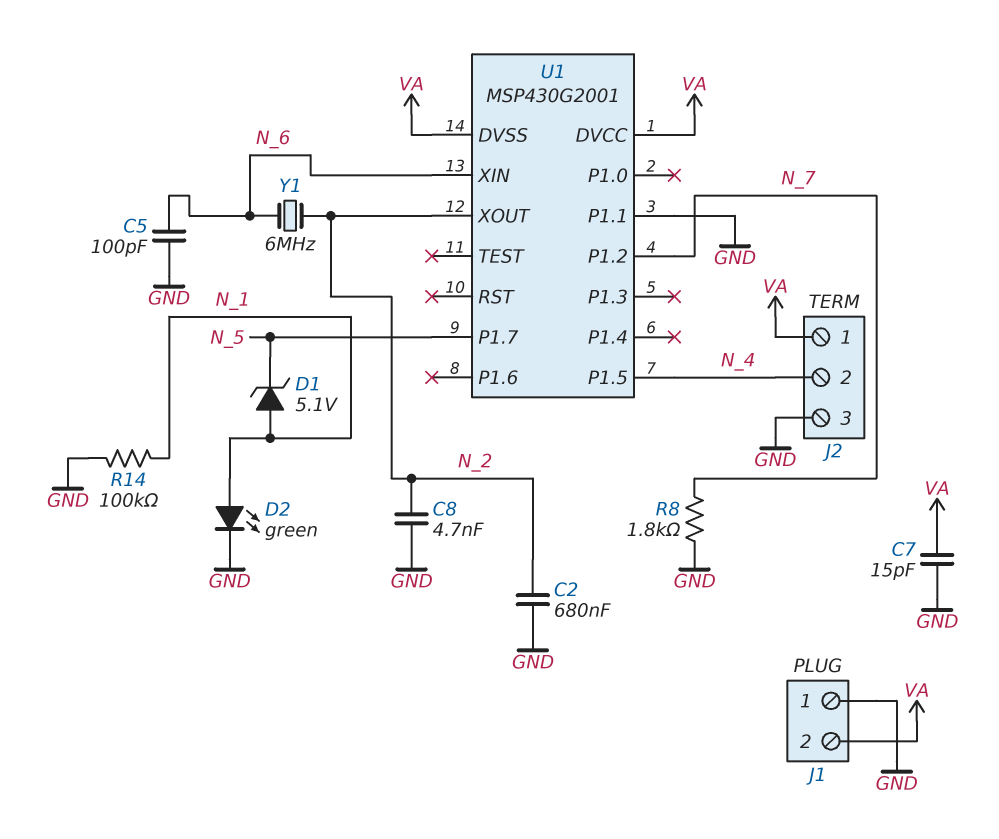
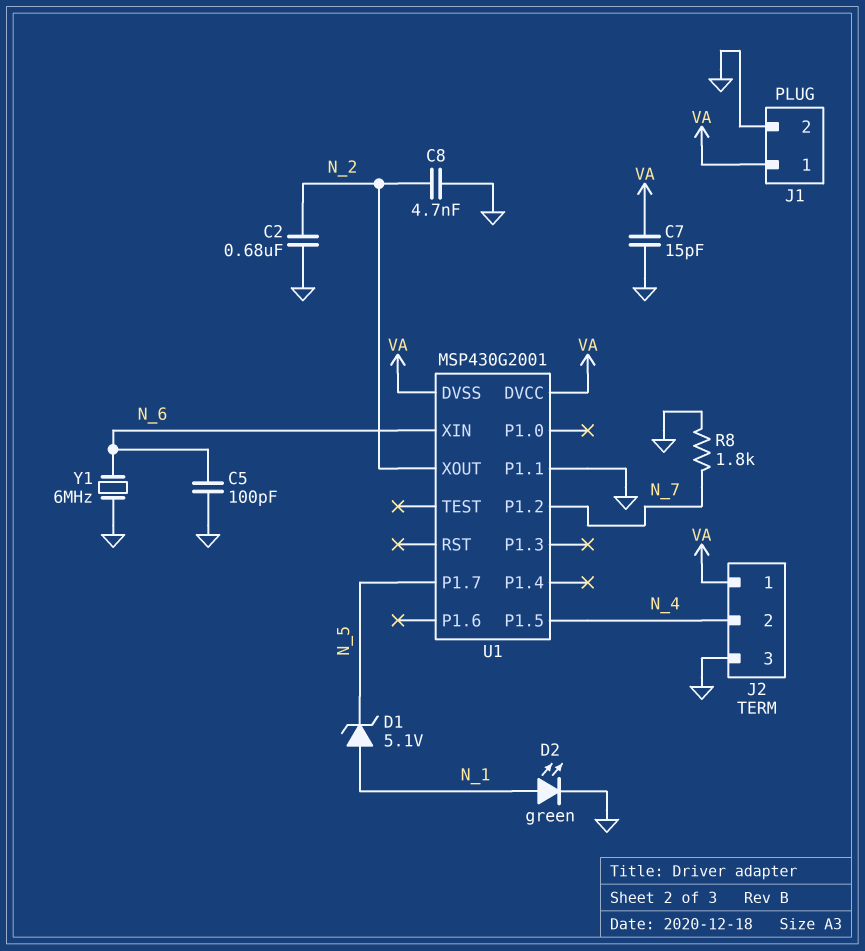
J1 pin 1: GND -> VA
J1 pin 2: VA -> GND
R14: 100k (GND, N_1) -> none
Y1: 6MHz (N_2, N_6) -> 6MHz (GND, N_6)

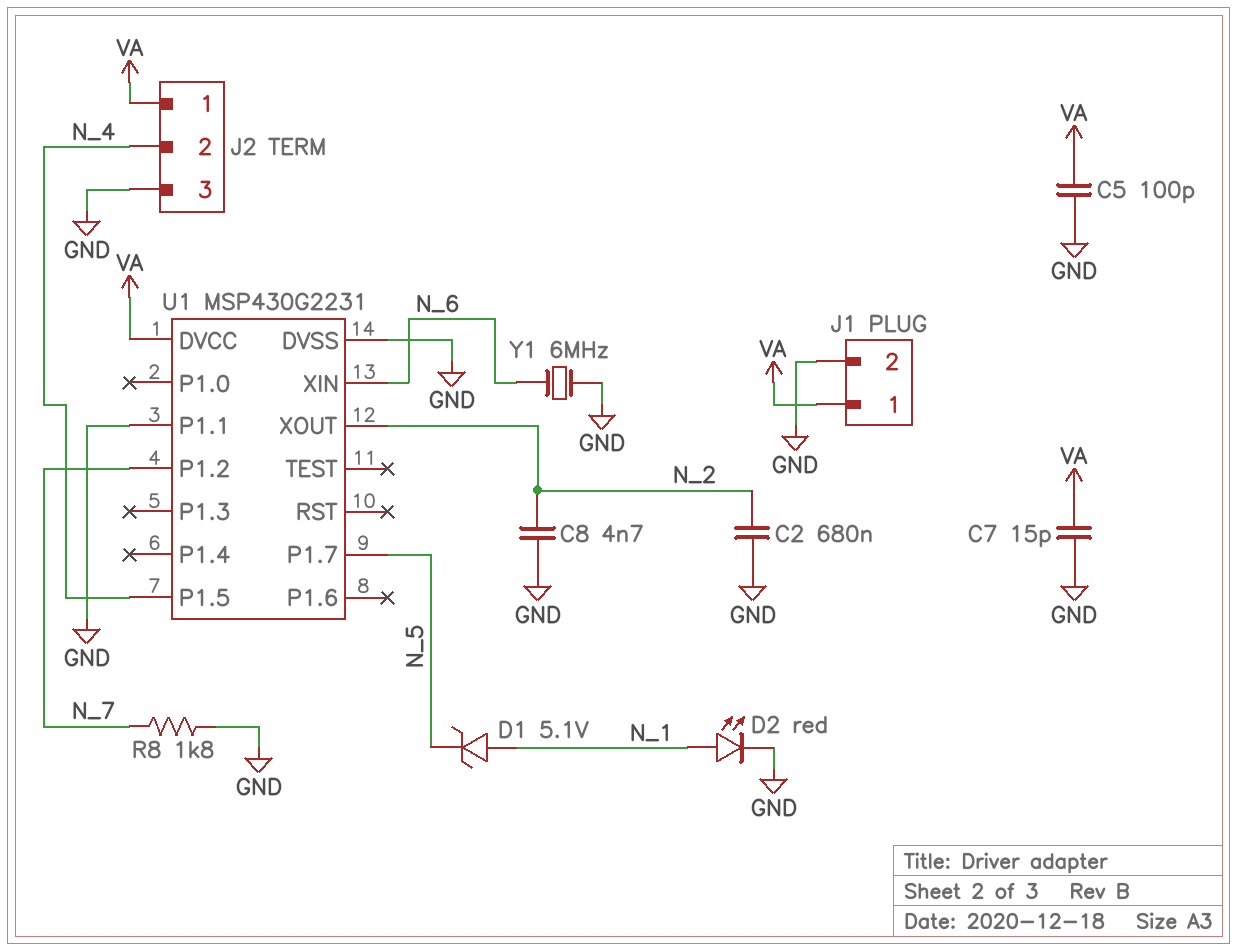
C5: 100pF (GND, N_6) -> 100pF (GND, VA)
D2: LED green (A N_1, K GND) -> LED red (A N_1, K GND)
U1: MSP430G2001 -> MSP430G2231
U1 pin DVSS: VA -> GND

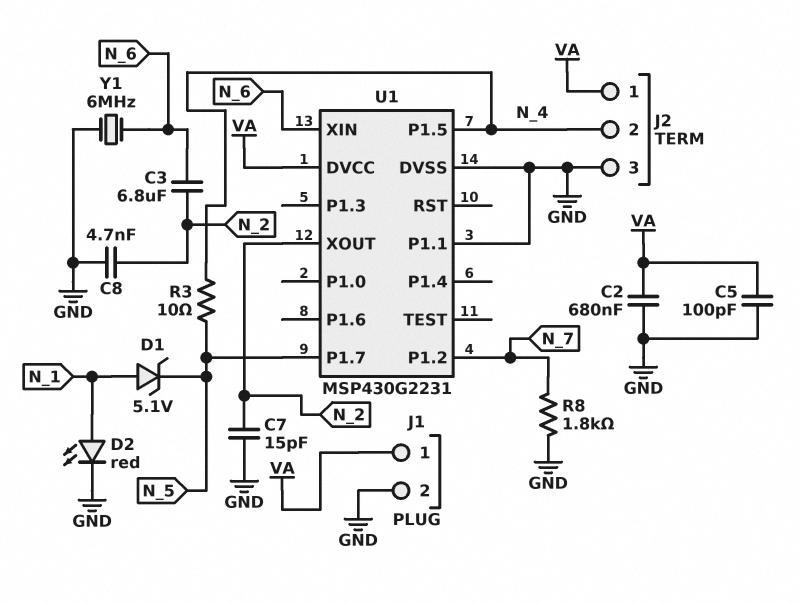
C2: 680nF (GND, N_2) -> 680nF (GND, VA)
C3: none -> 6.8uF (N_2, N_6)
C7: 15pF (GND, VA) -> 15pF (GND, N_2)
R3: none -> 10 (N_4, N_5)

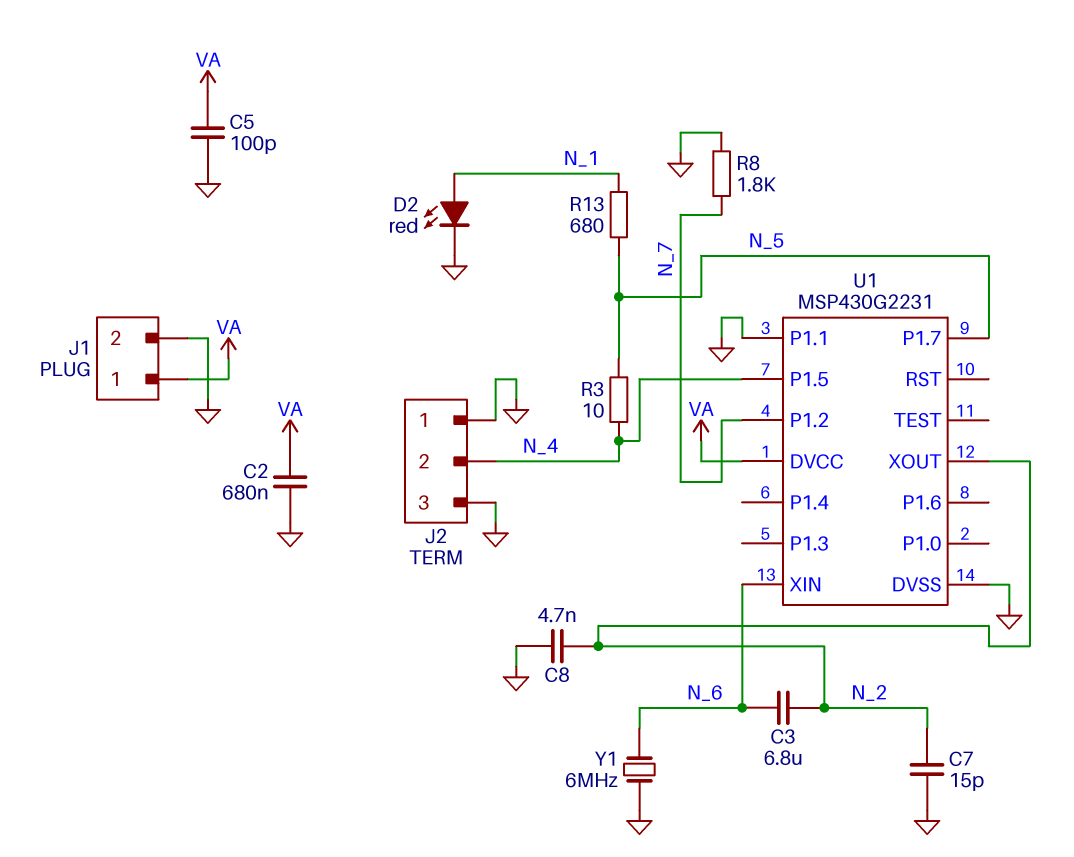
D1: zener 5.1V (A N_1, K N_5) -> none
J2 pin 1: VA -> GND
R13: none -> 680 (N_1, N_5)

